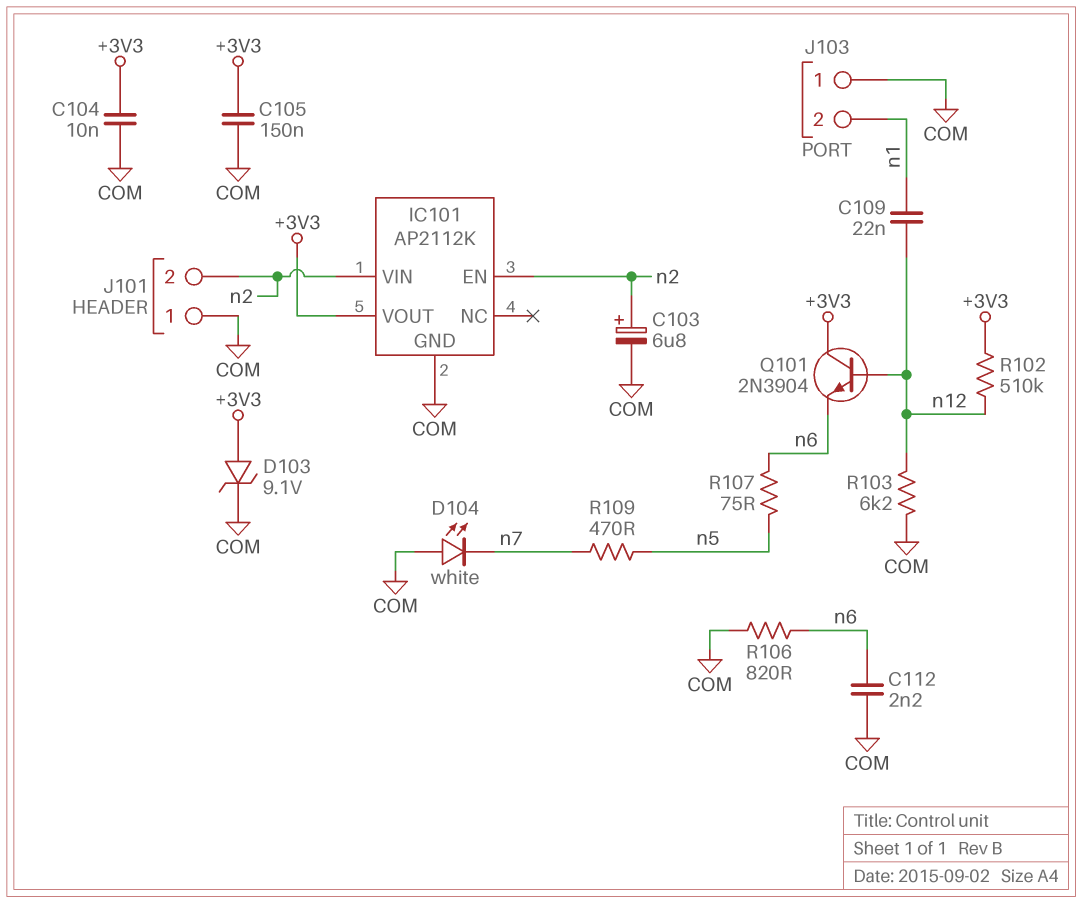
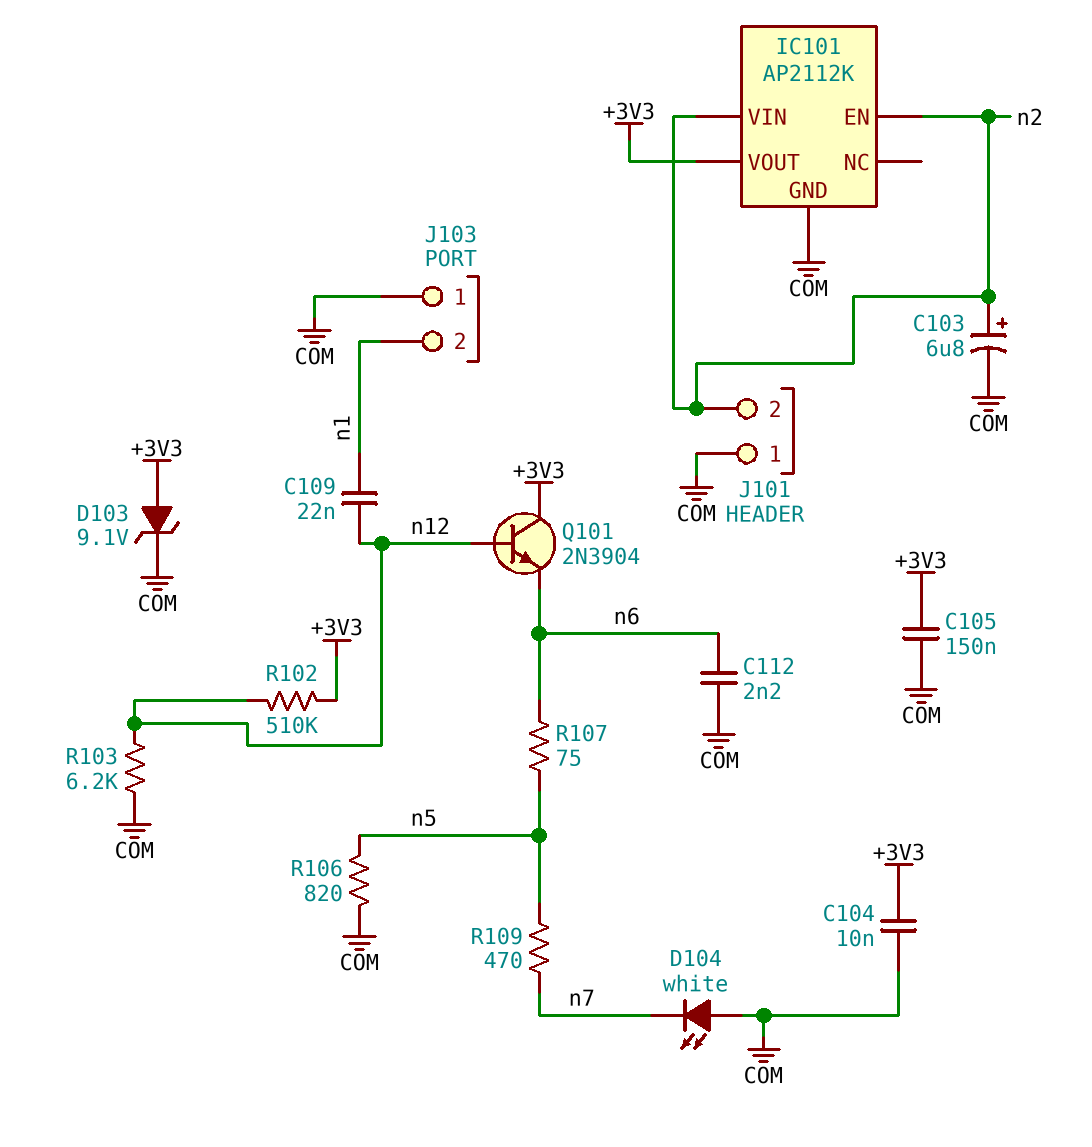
R106: 820 (COM, n6) -> 820 (COM, n5)

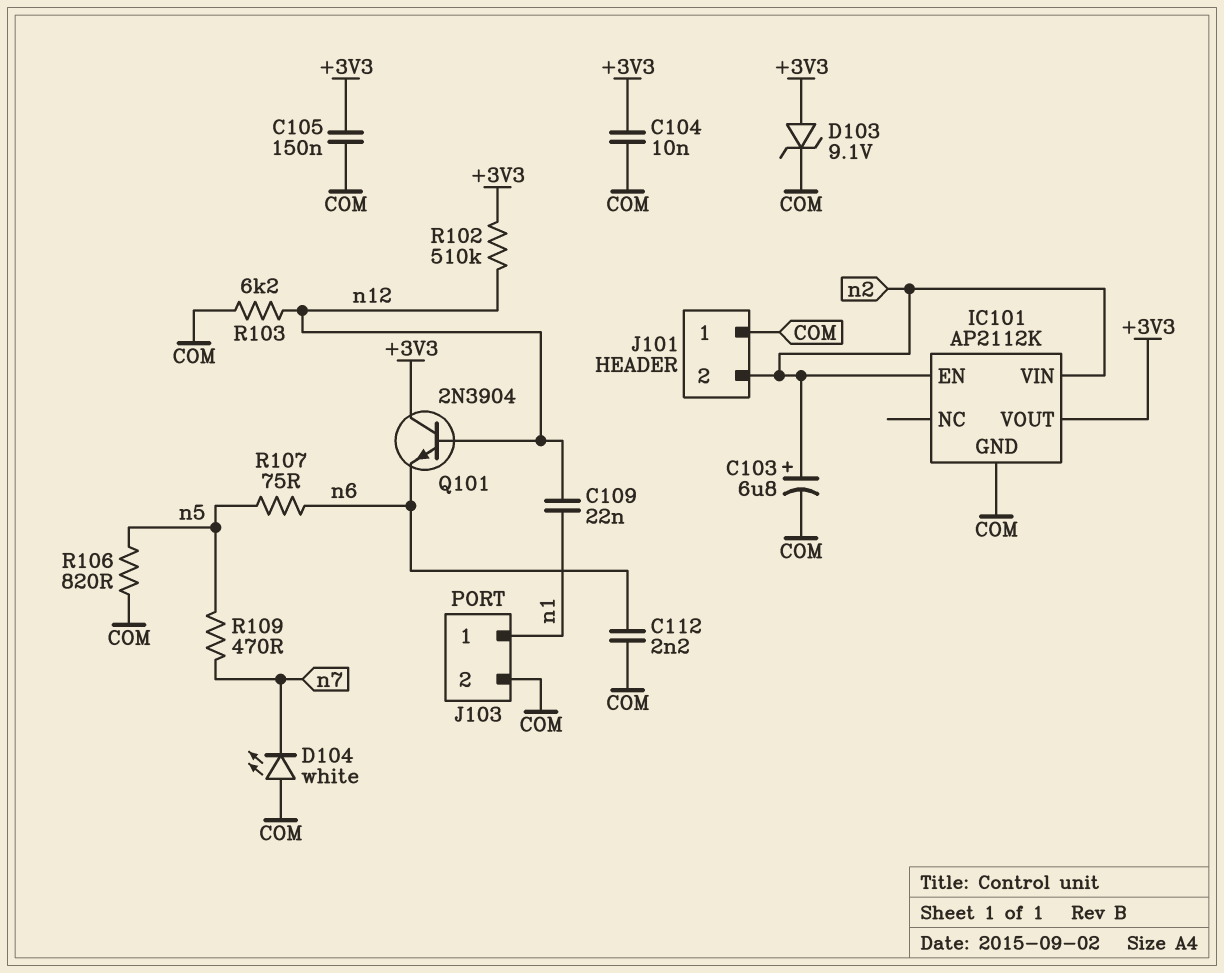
J103 pin 1: COM -> n1
J103 pin 2: n1 -> COM

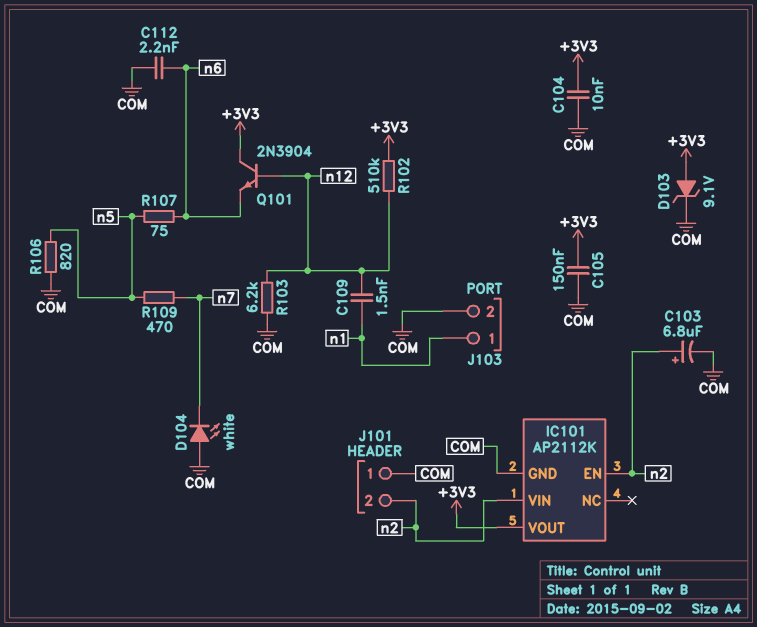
C109: 22nF (n1, n12) -> 1.5nF (n1, n12)

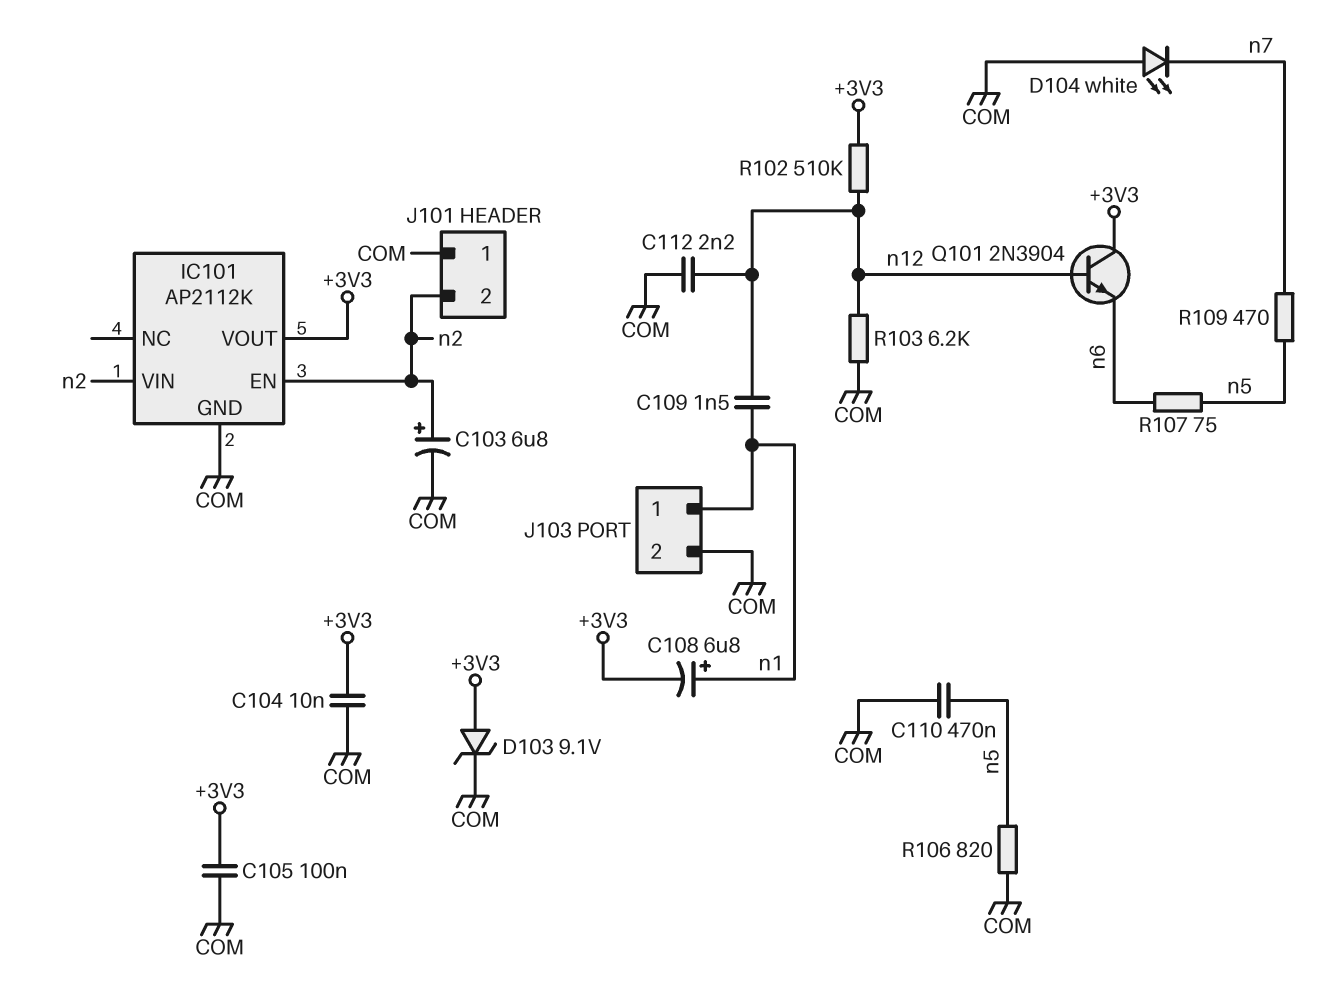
C105: 150nF (+3V3, COM) -> 100nF (+3V3, COM)
C108: none -> 6.8uF (plus n1, minus +3V3)
C110: none -> 470nF (COM, n5)
C112: 2.2nF (COM, n6) -> 2.2nF (COM, n12)

